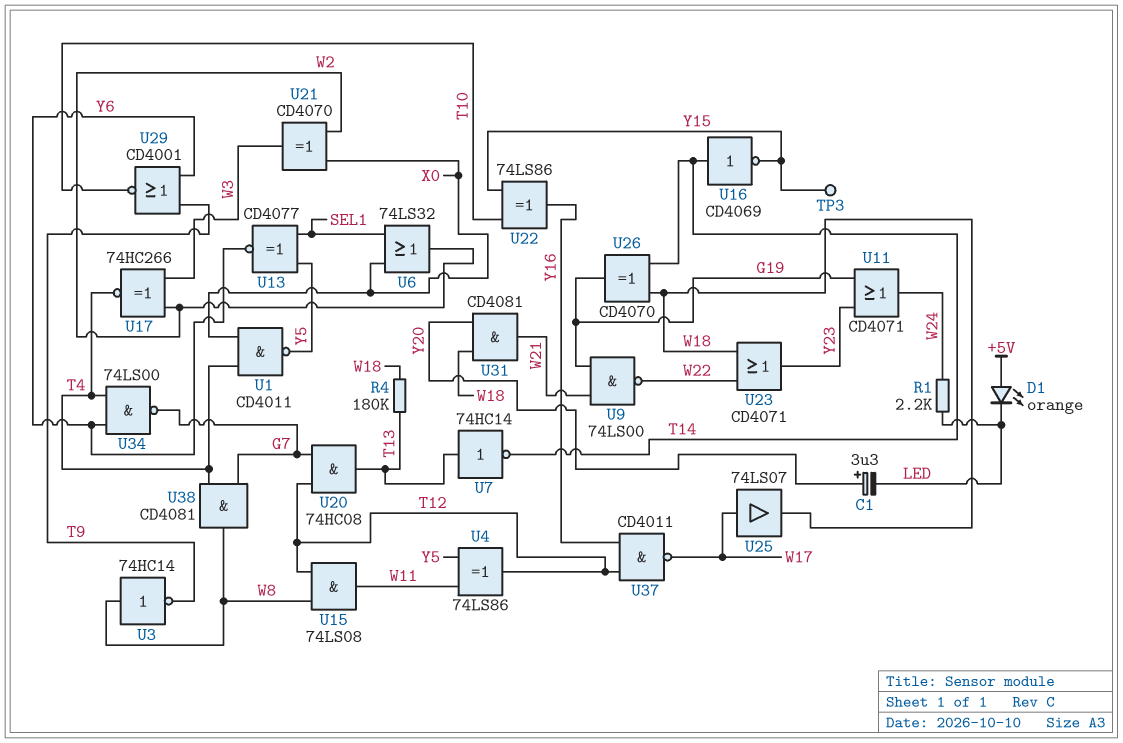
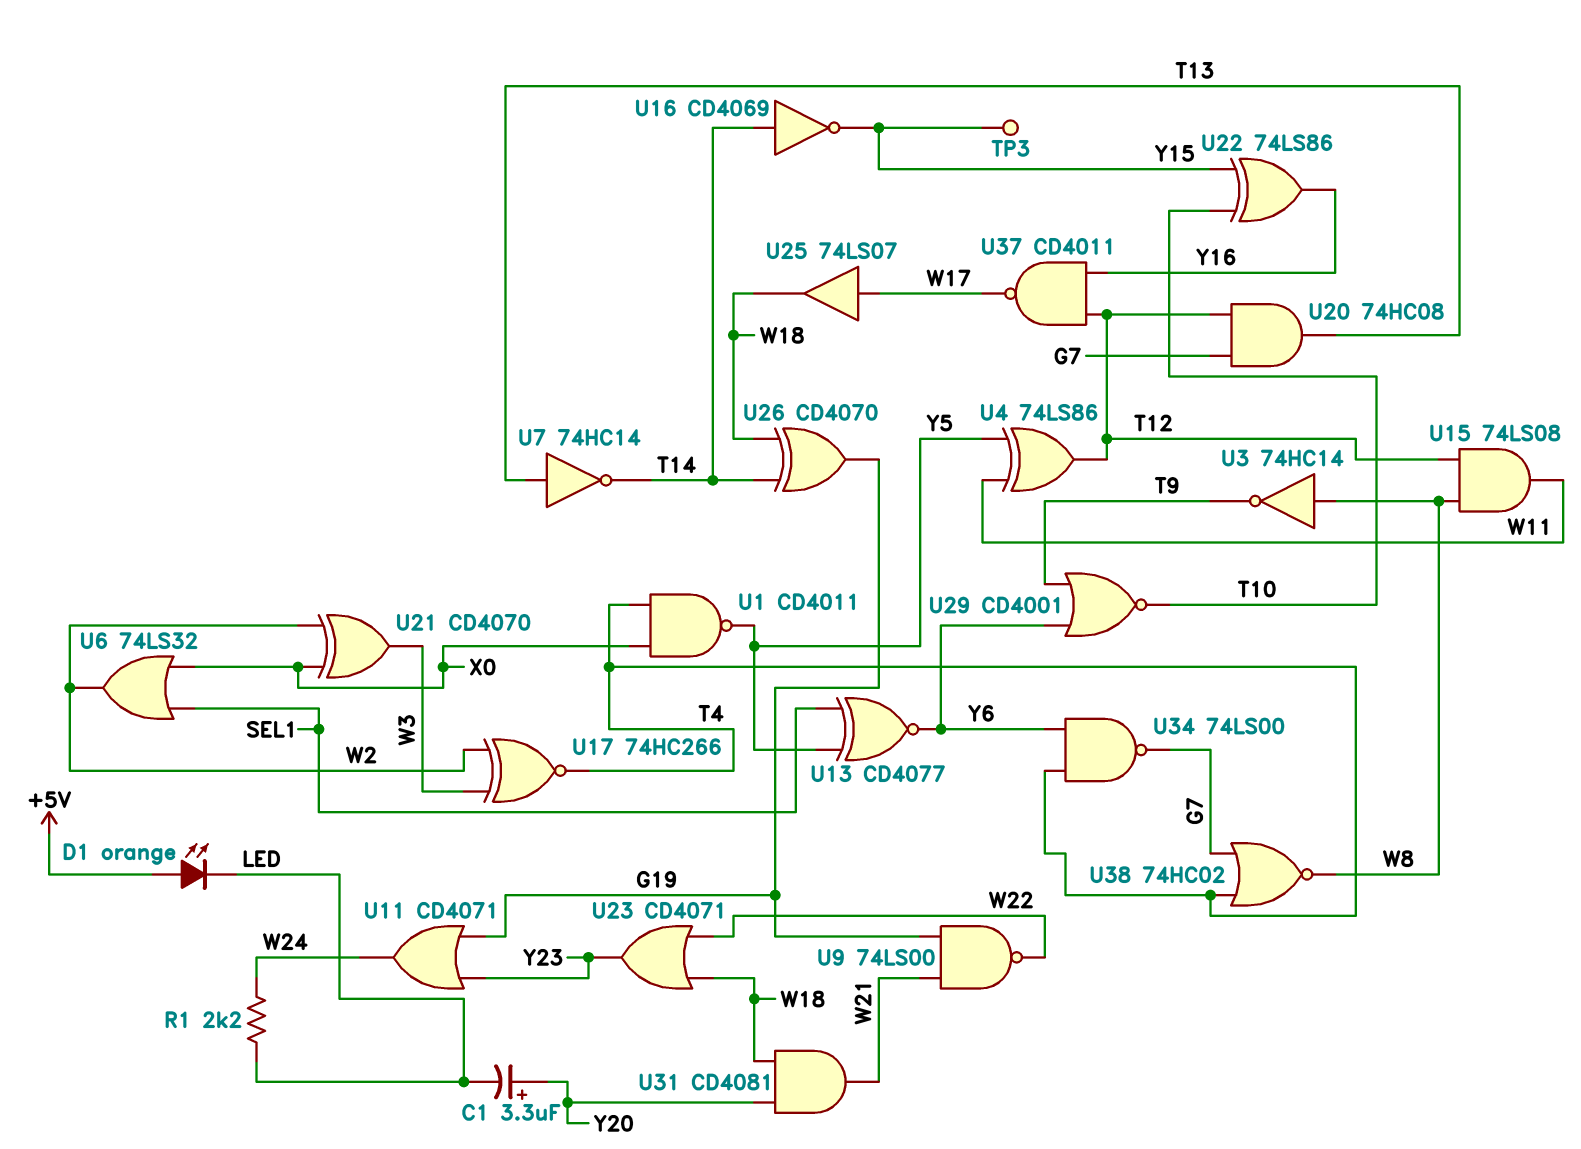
R4: 180k (T13, W18) -> none
U38: AND CD4081 (in G7, in T4, out W8) -> NOR 74HC02 (in G7, in T4, out W8)

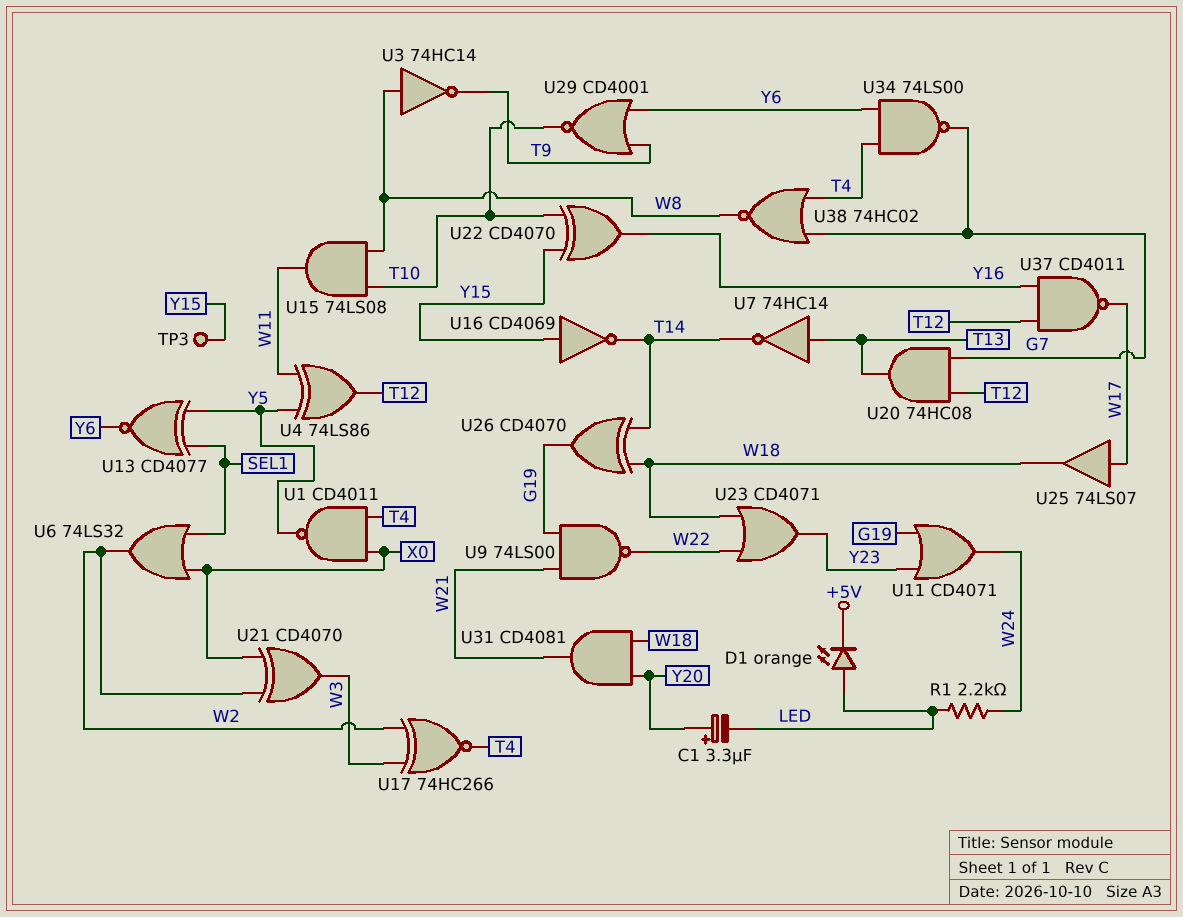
D1: LED orange (A +5V, K LED) -> LED orange (A LED, K +5V)
U15: AND 74LS08 (in T12, in W8, out W11) -> AND 74LS08 (in T10, in W8, out W11)
U16: NOT CD4069 (in T14, out Y15) -> NOT CD4069 (in Y15, out T14)
U22: XOR 74LS86 (in T10, in Y15, out Y16) -> XOR CD4070 (in T10, in Y15, out Y16)

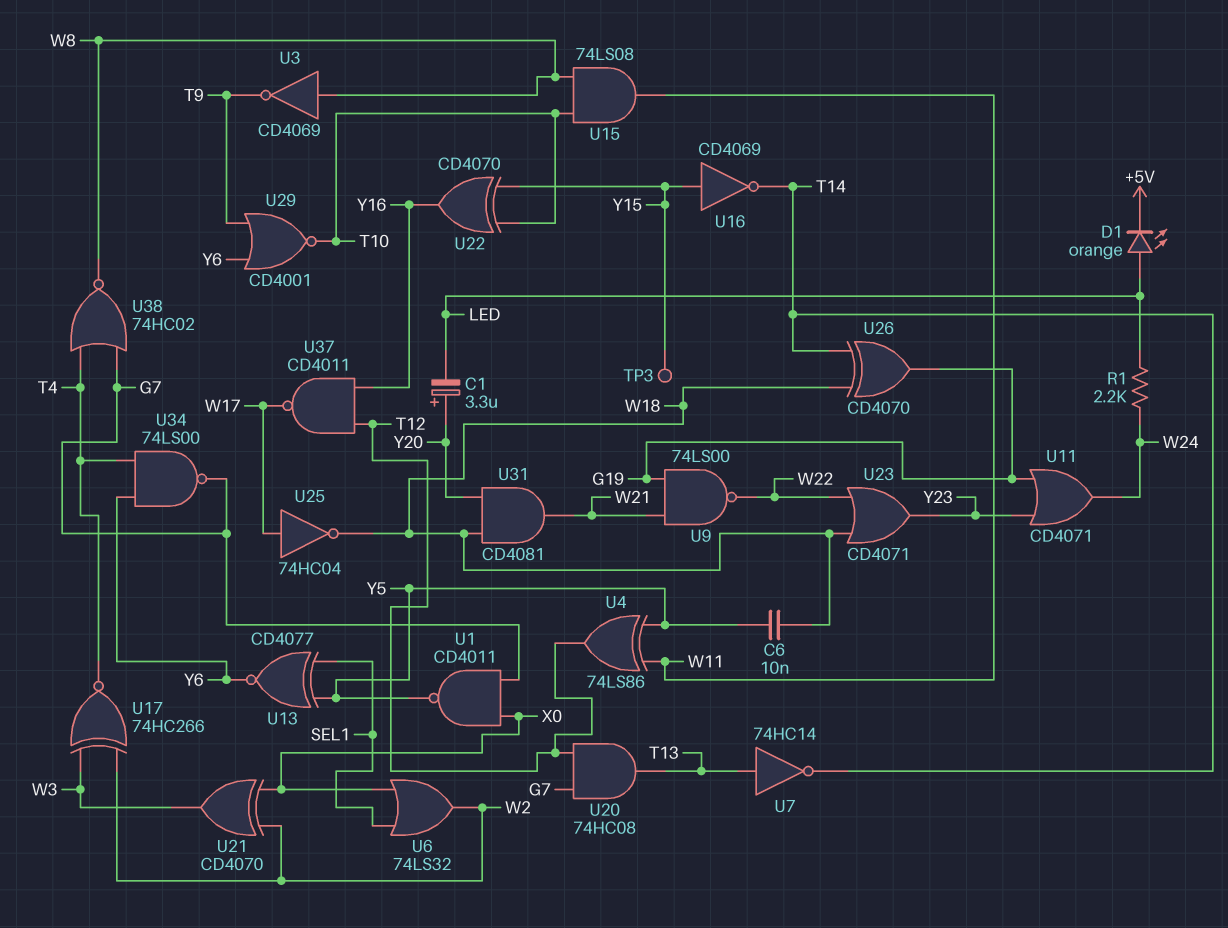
C6: none -> 10nF (W18, Y5)
U1: NAND CD4011 (in T4, in X0, out Y5) -> NAND CD4011 (in G7, in X0, out Y5)
U3: NOT 74HC14 (in W8, out T9) -> NOT CD4069 (in W8, out T9)
U25: buffer 74LS07 (in W17, out W18) -> NOT 74HC04 (in W17, out W18)

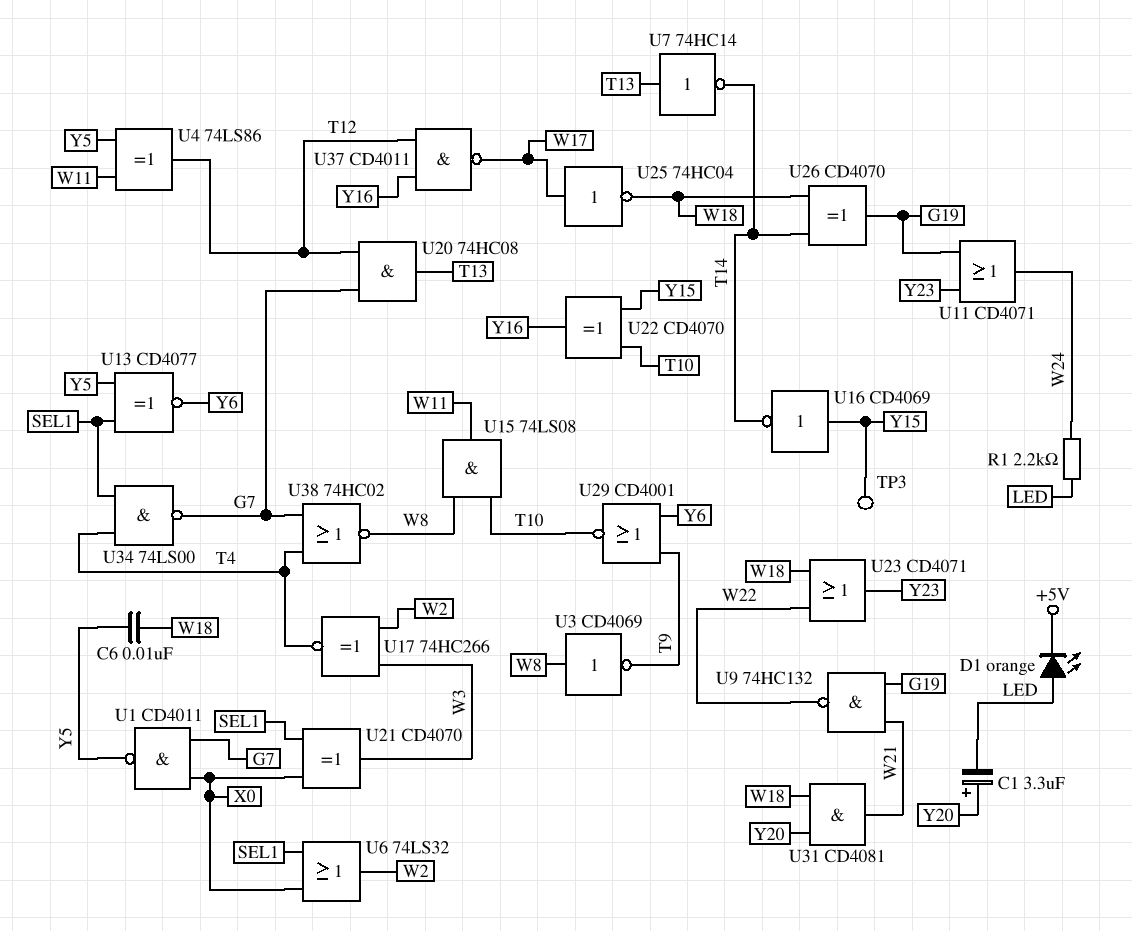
U9: NAND 74LS00 (in G19, in W21, out W22) -> NAND 74HC132 (in G19, in W21, out W22)
U21: XOR CD4070 (in W2, in X0, out W3) -> XOR CD4070 (in SEL1, in X0, out W3)
U34: NAND 74LS00 (in T4, in Y6, out G7) -> NAND 74LS00 (in SEL1, in T4, out G7)

